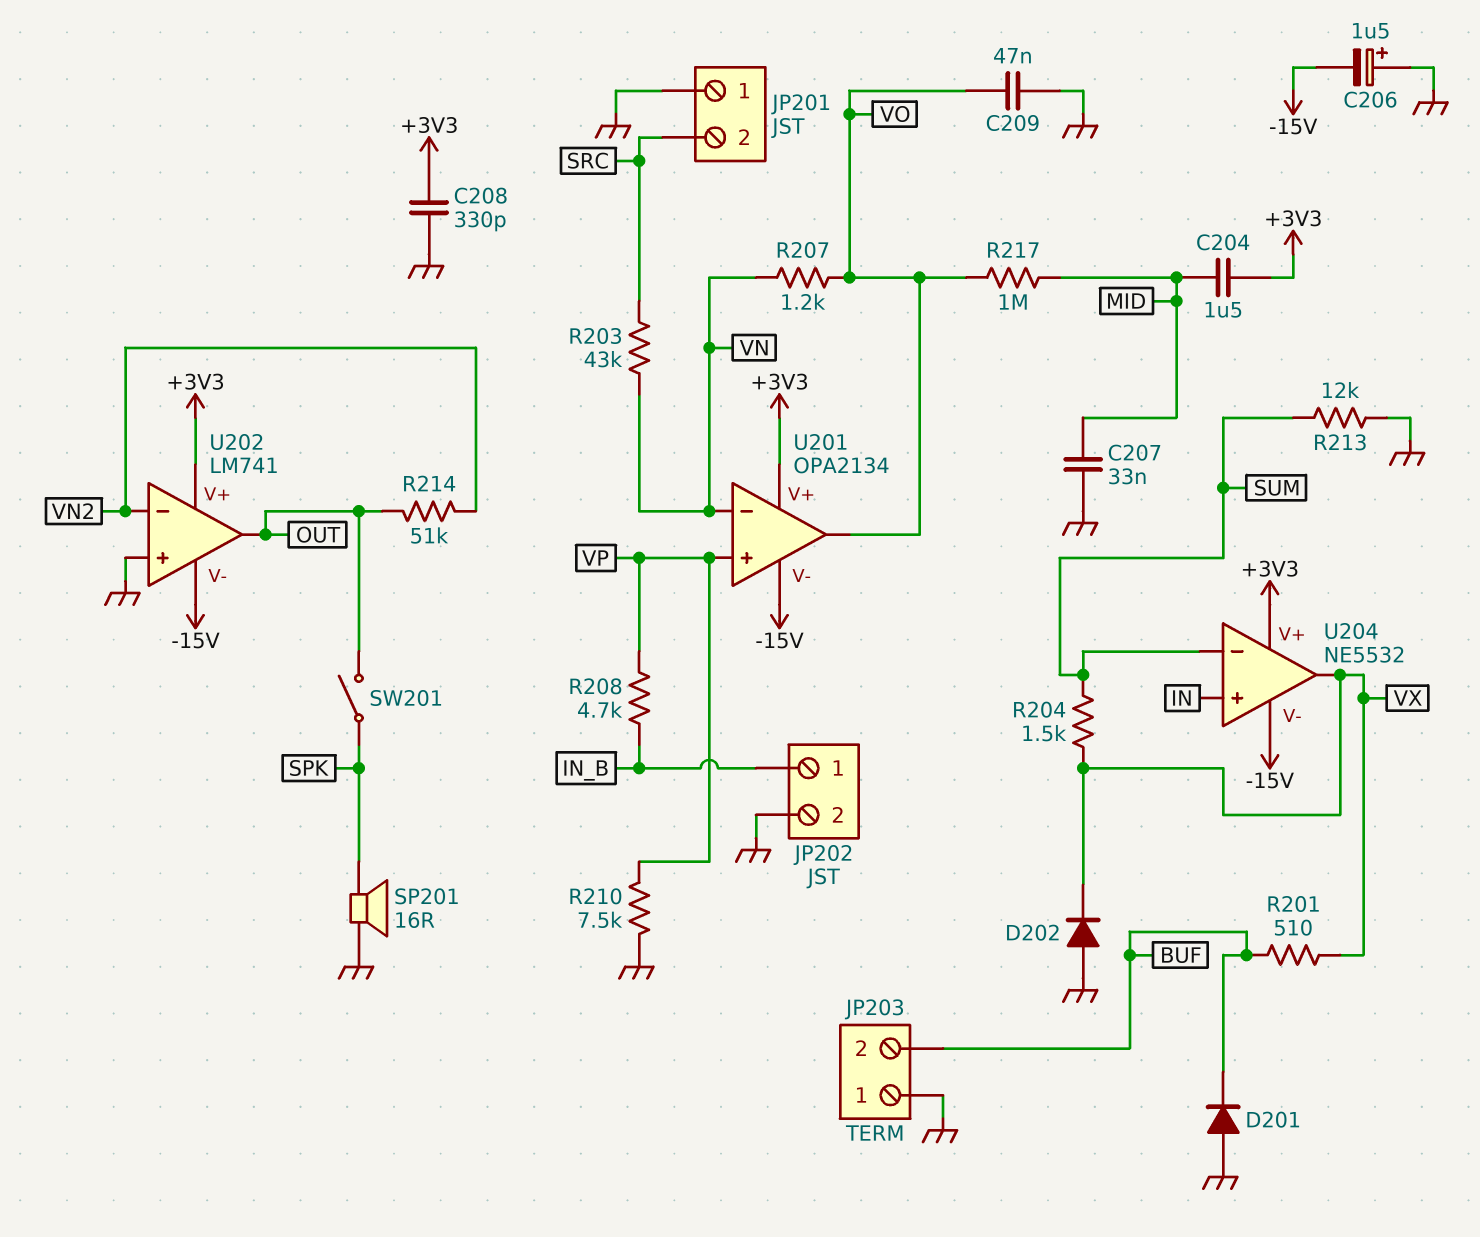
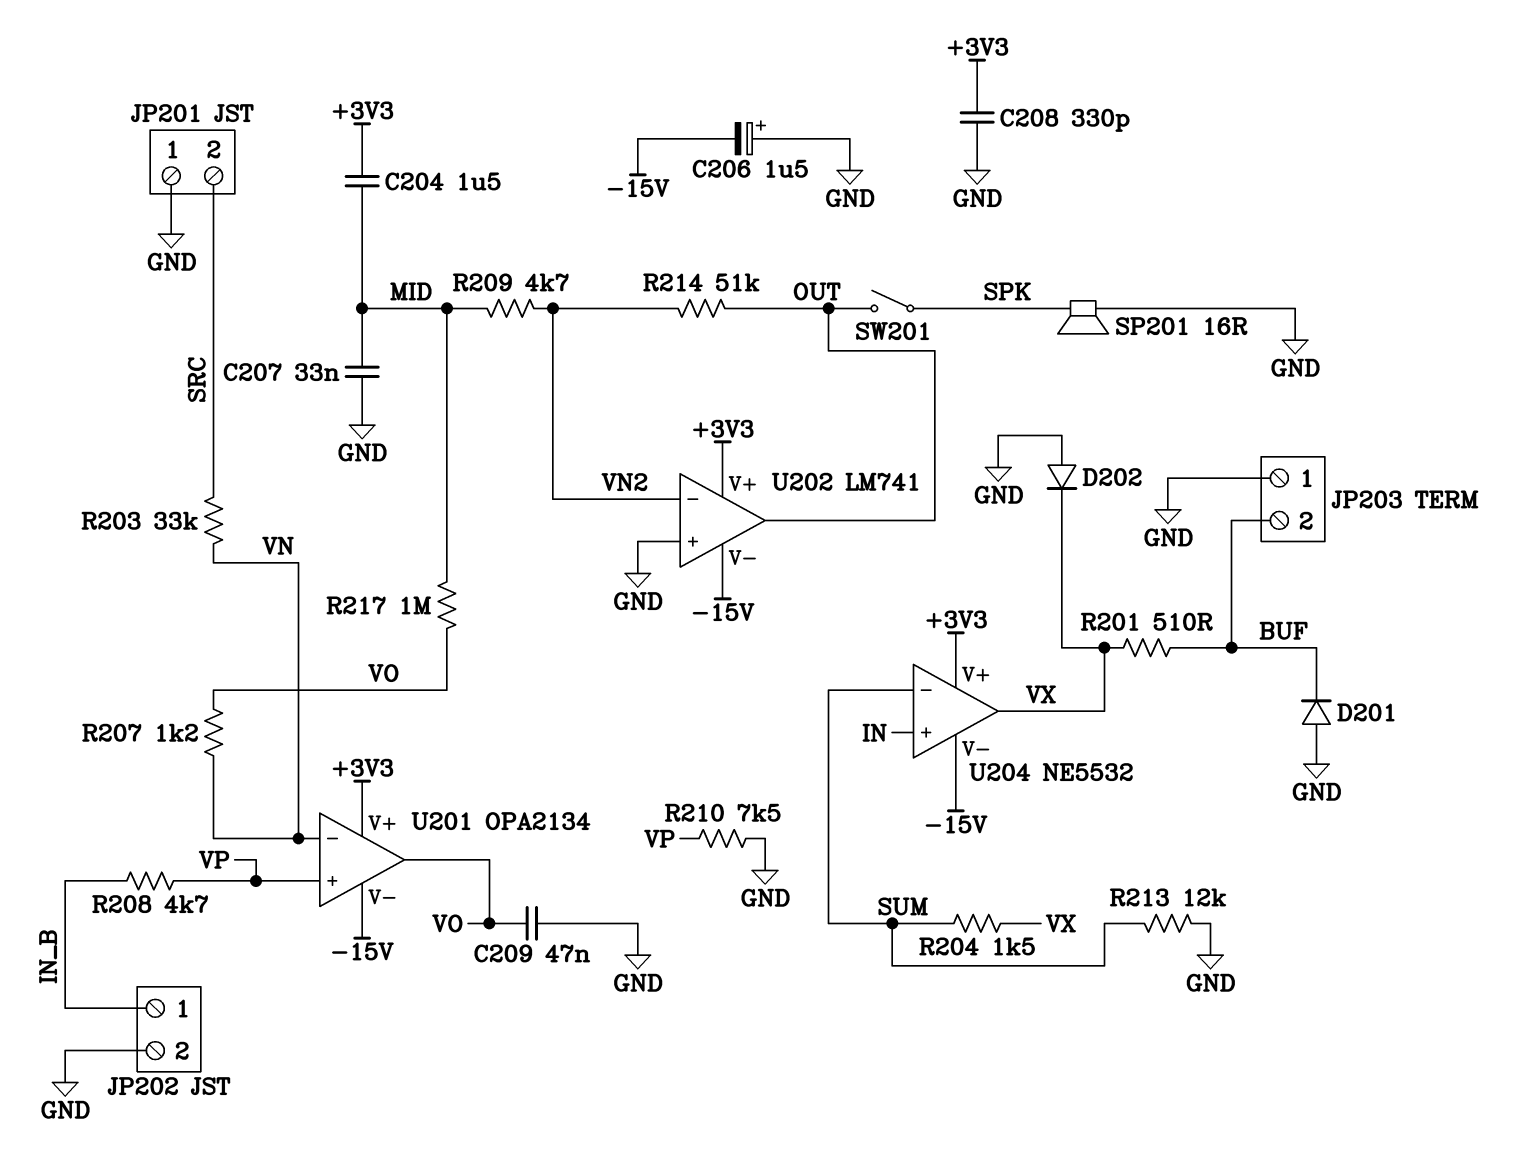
R203: 43k (SRC, VN) -> 33k (SRC, VN)
R209: none -> 4.7k (MID, VN2)

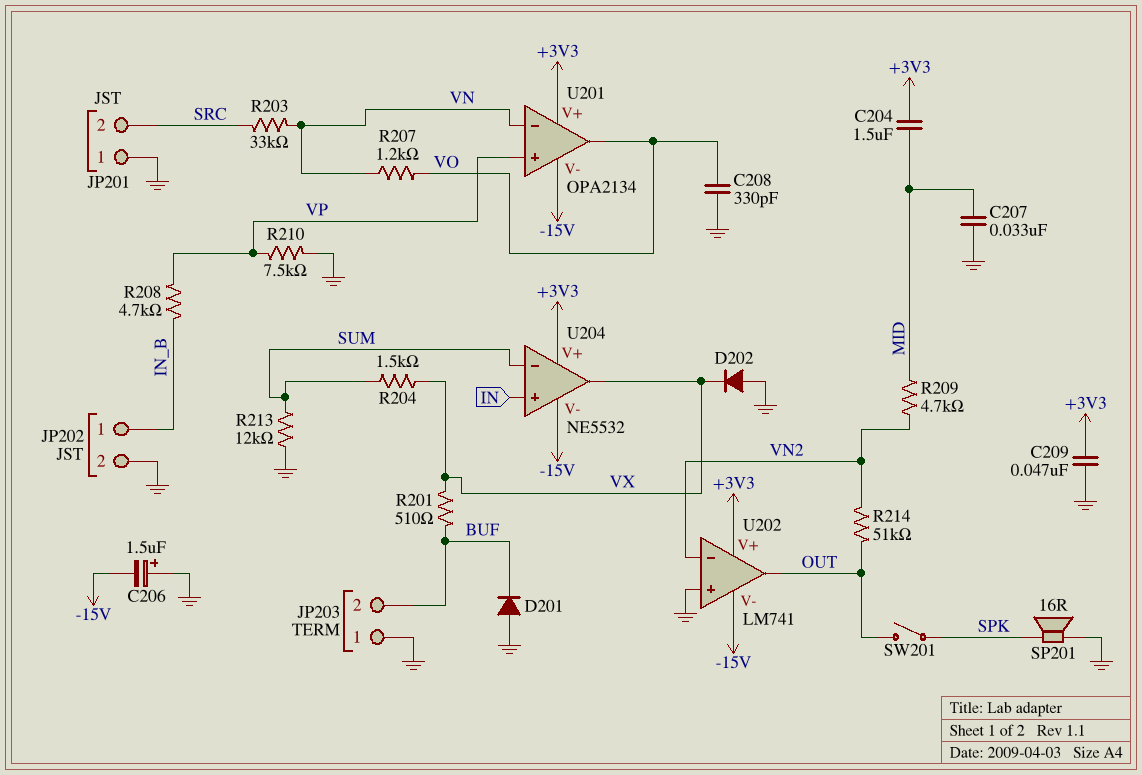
C208: 330pF (+3V3, GND) -> 330pF (GND, VO)
C209: 47nF (GND, VO) -> 47nF (+3V3, GND)
R217: 1M (MID, VO) -> none

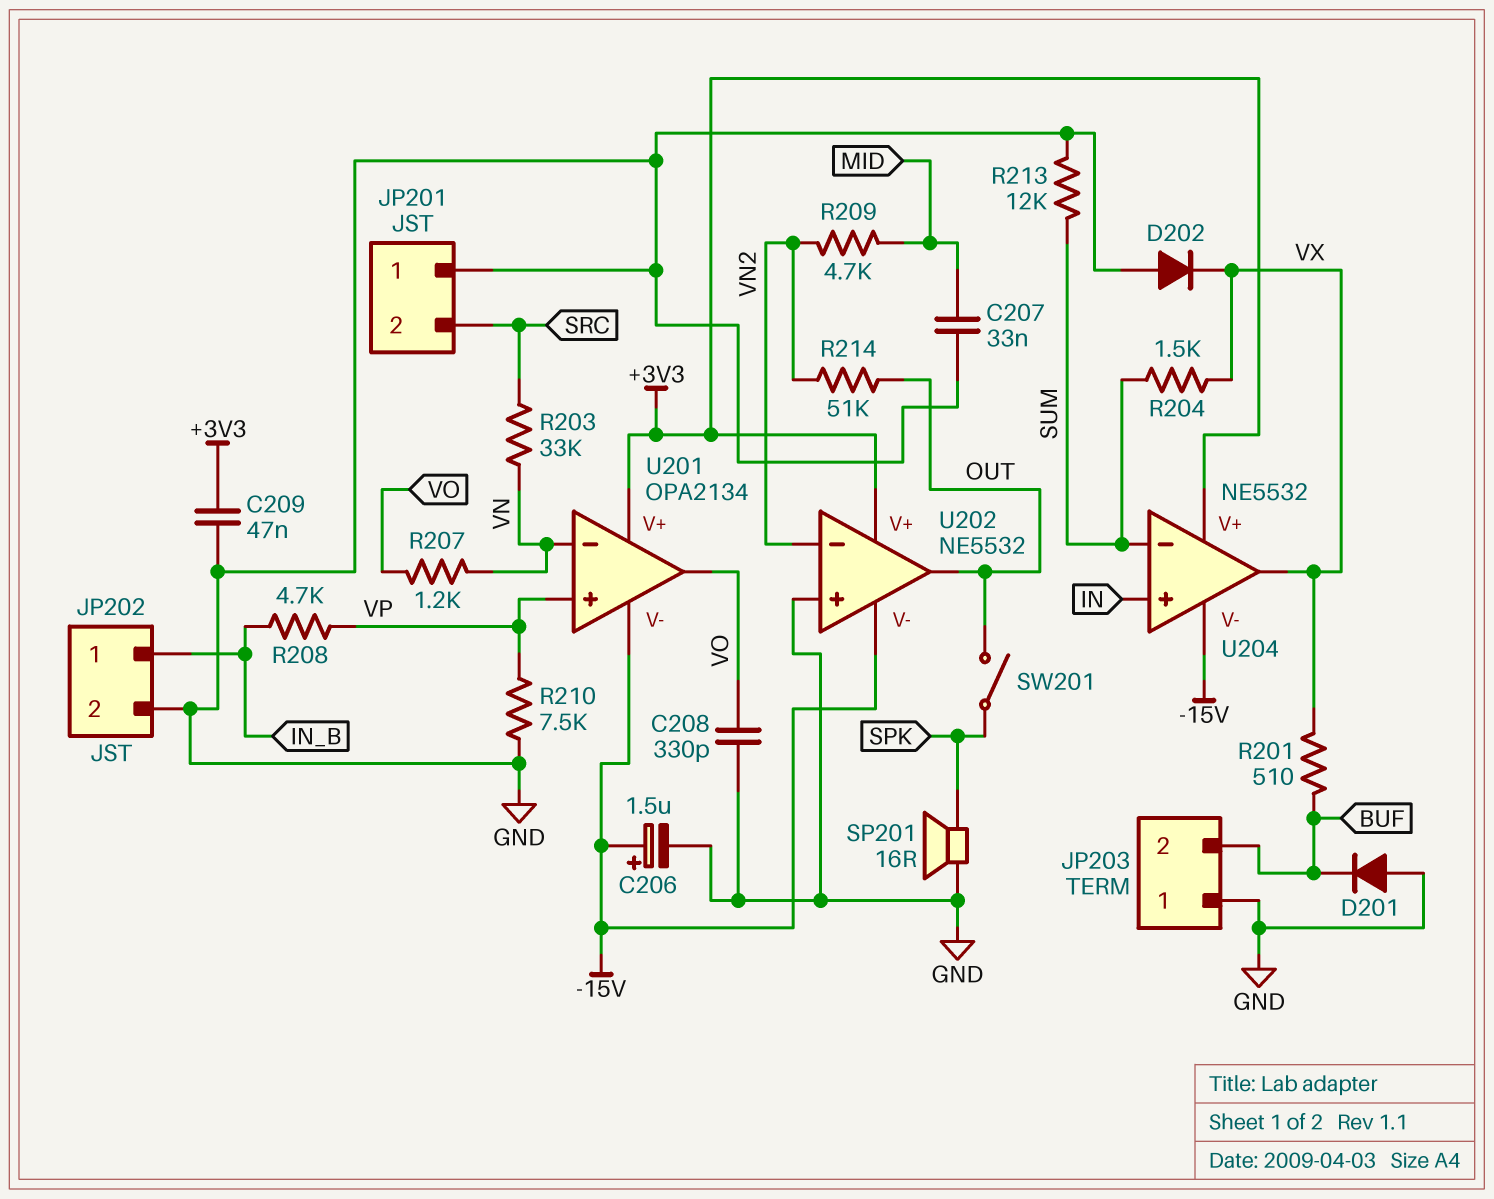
C204: 1.5uF (+3V3, MID) -> none
C206: 1.5uF (plus GND, minus -15V) -> 1.5uF (plus -15V, minus GND)
U202: LM741 -> NE5532

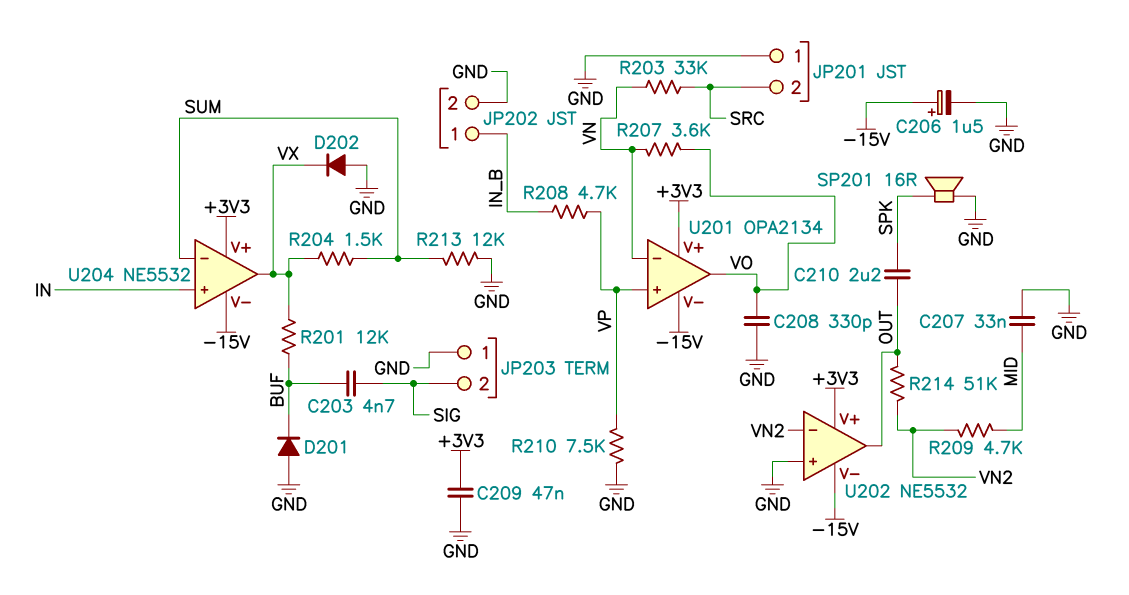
C203: none -> 4.7nF (BUF, SIG)
C210: none -> 2.2uF (OUT, SPK)
JP203 pin 2: BUF -> SIG
R201: 510 (BUF, VX) -> 12k (BUF, VX)
R207: 1.2k (VN, VO) -> 3.6k (VN, VO)
SW201: switch (OUT, SPK) -> none

